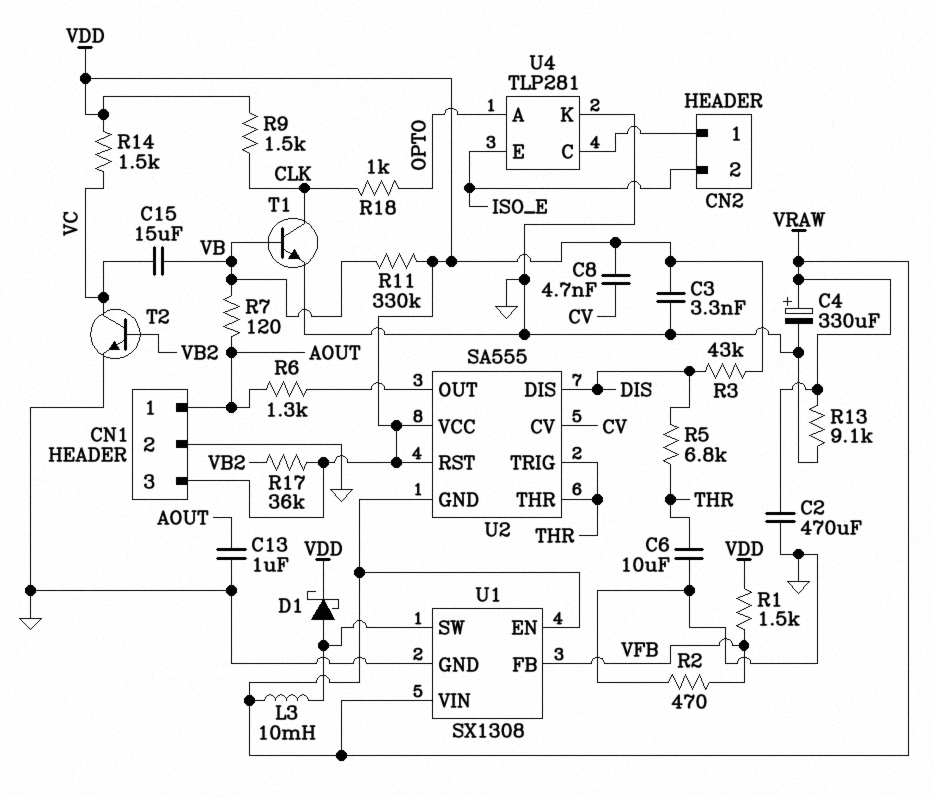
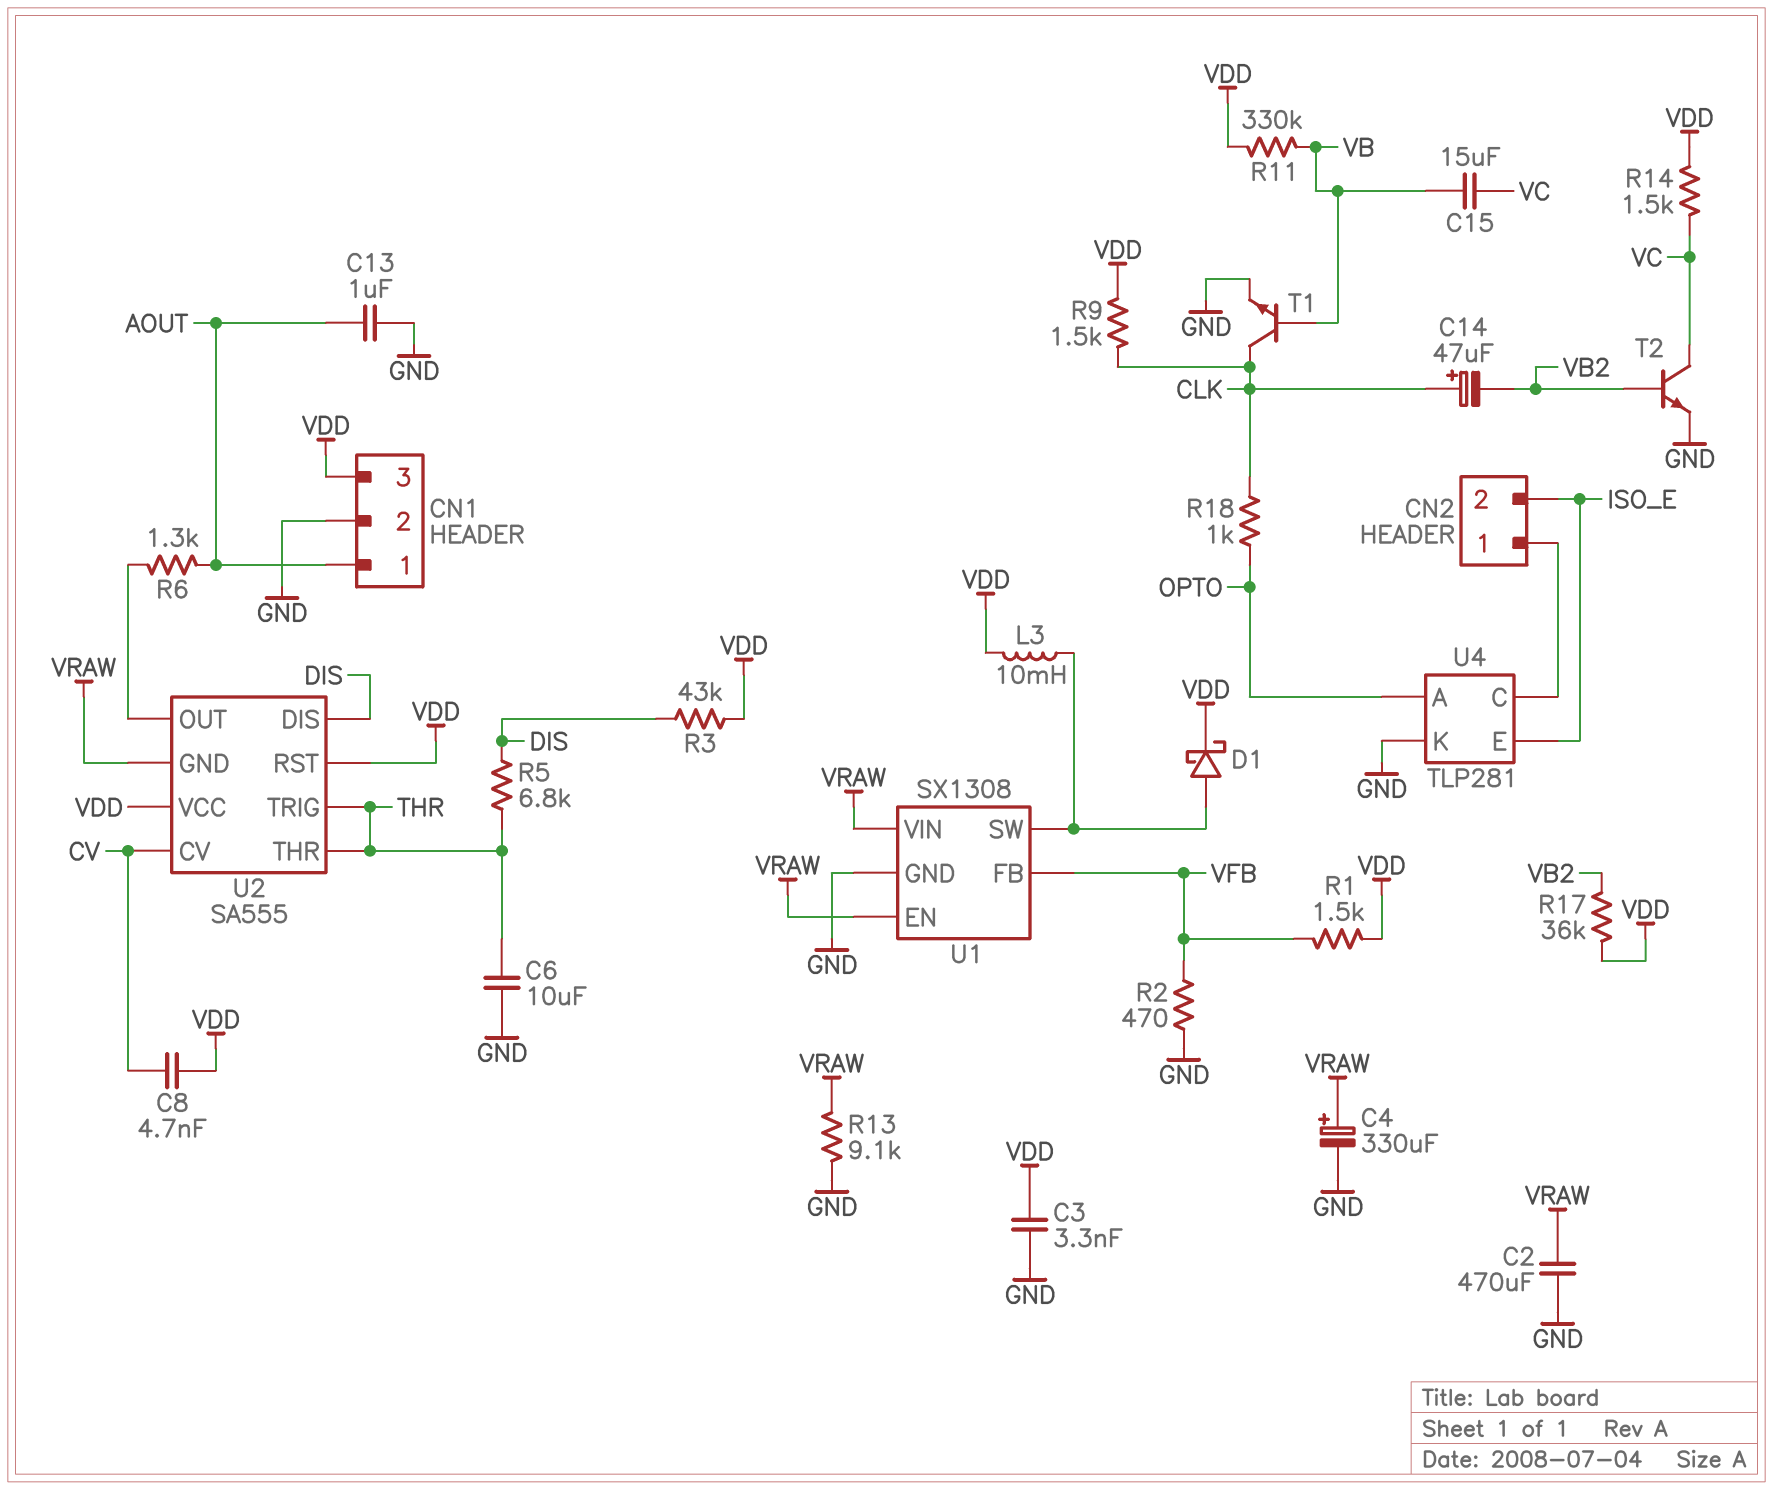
C14: none -> 47uF (plus CLK, minus VB2)
L3: 10mH (U1/SW, VRAW) -> 10mH (U1/SW, VDD)
R7: 120 (AOUT, VB) -> none

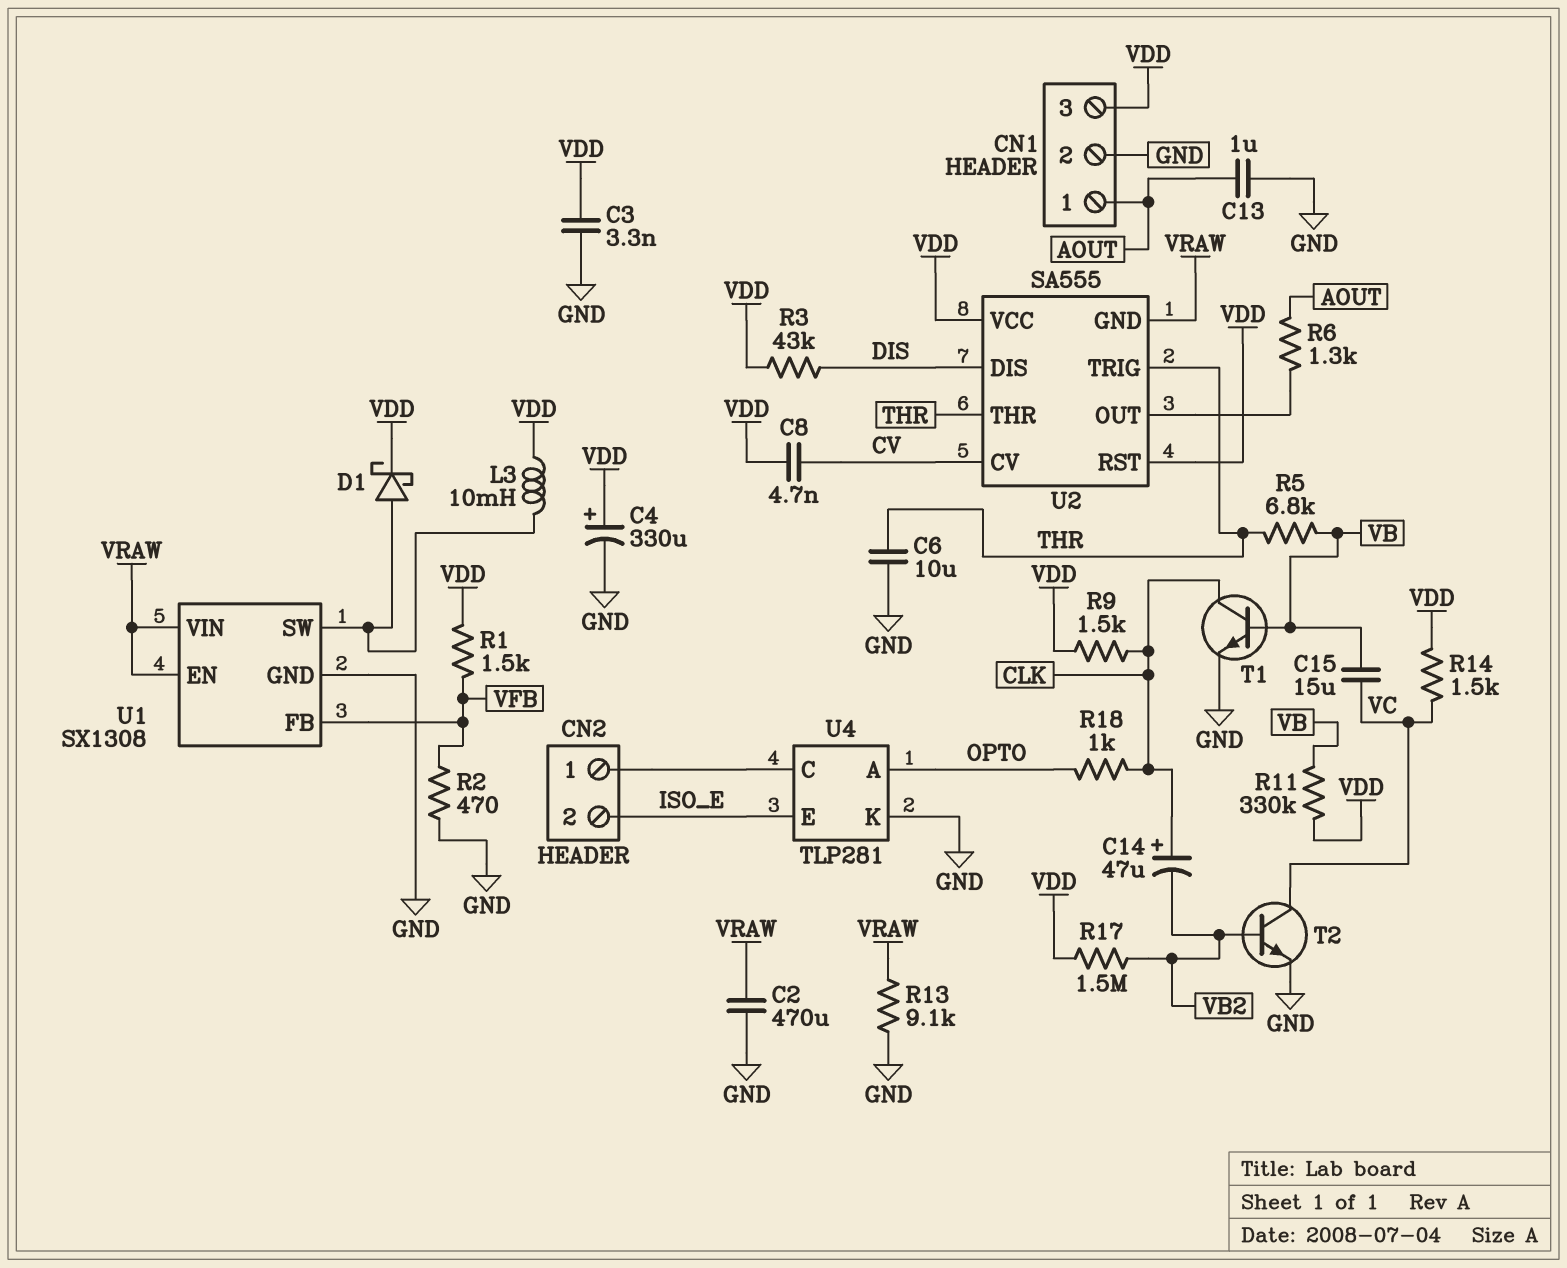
C4: 330uF (plus VRAW, minus GND) -> 330uF (plus VDD, minus GND)
R5: 6.8k (DIS, THR) -> 6.8k (THR, VB)
R17: 36k (VB2, VDD) -> 1.5M (VB2, VDD)

